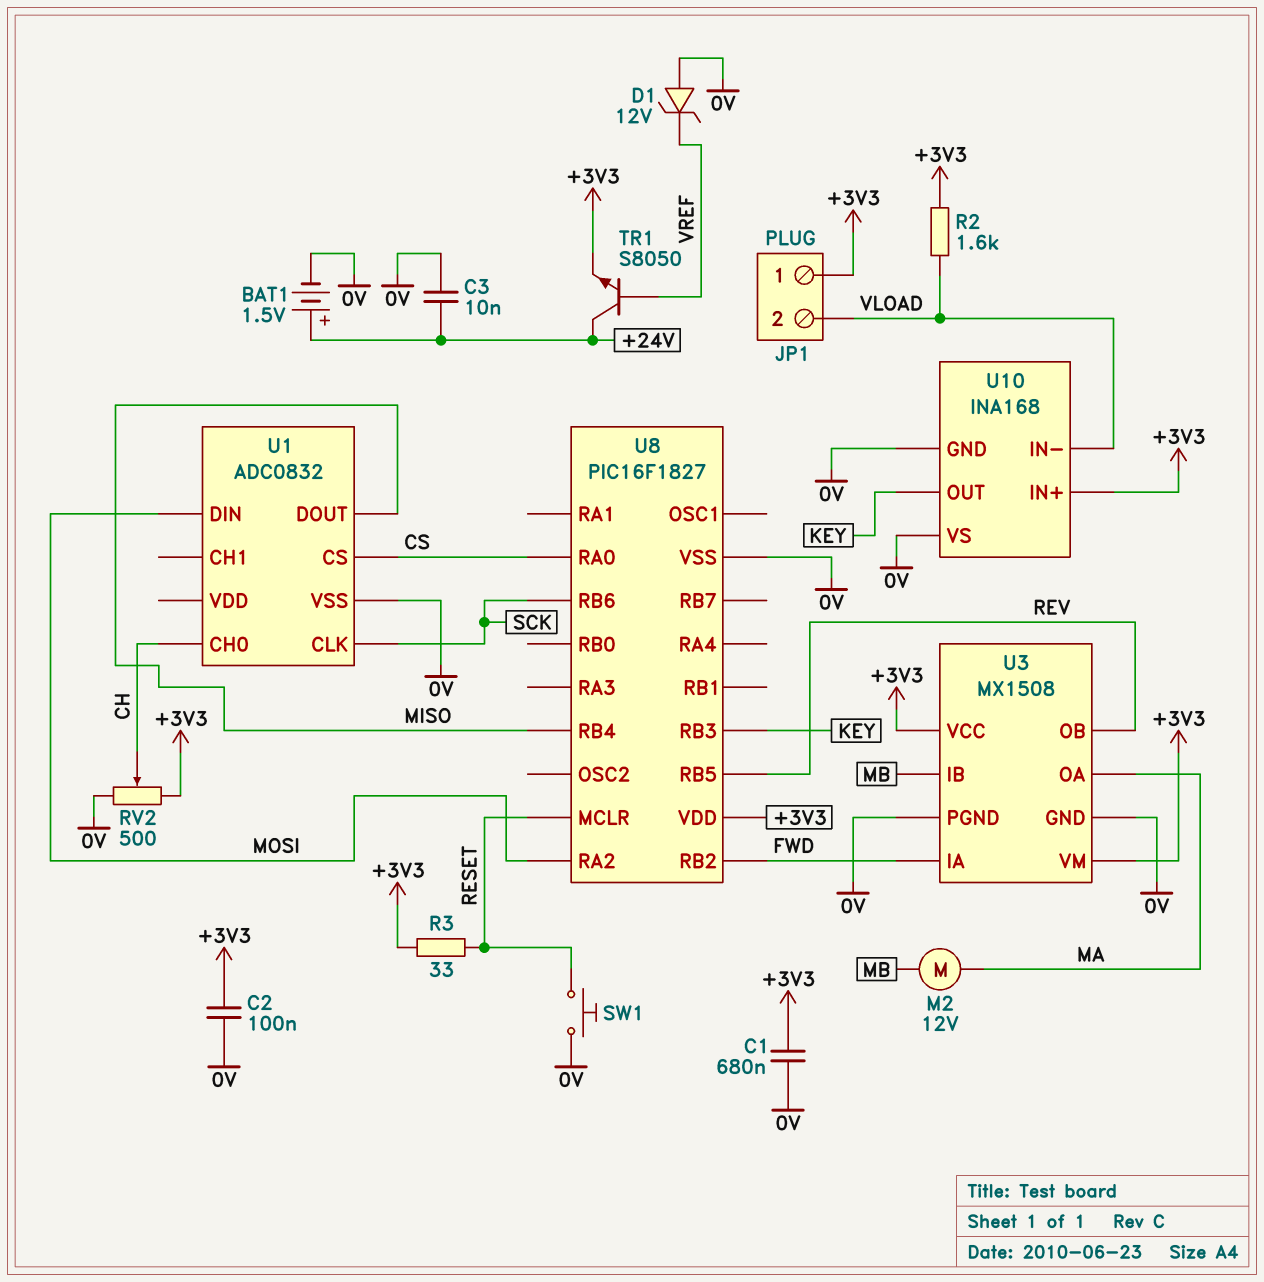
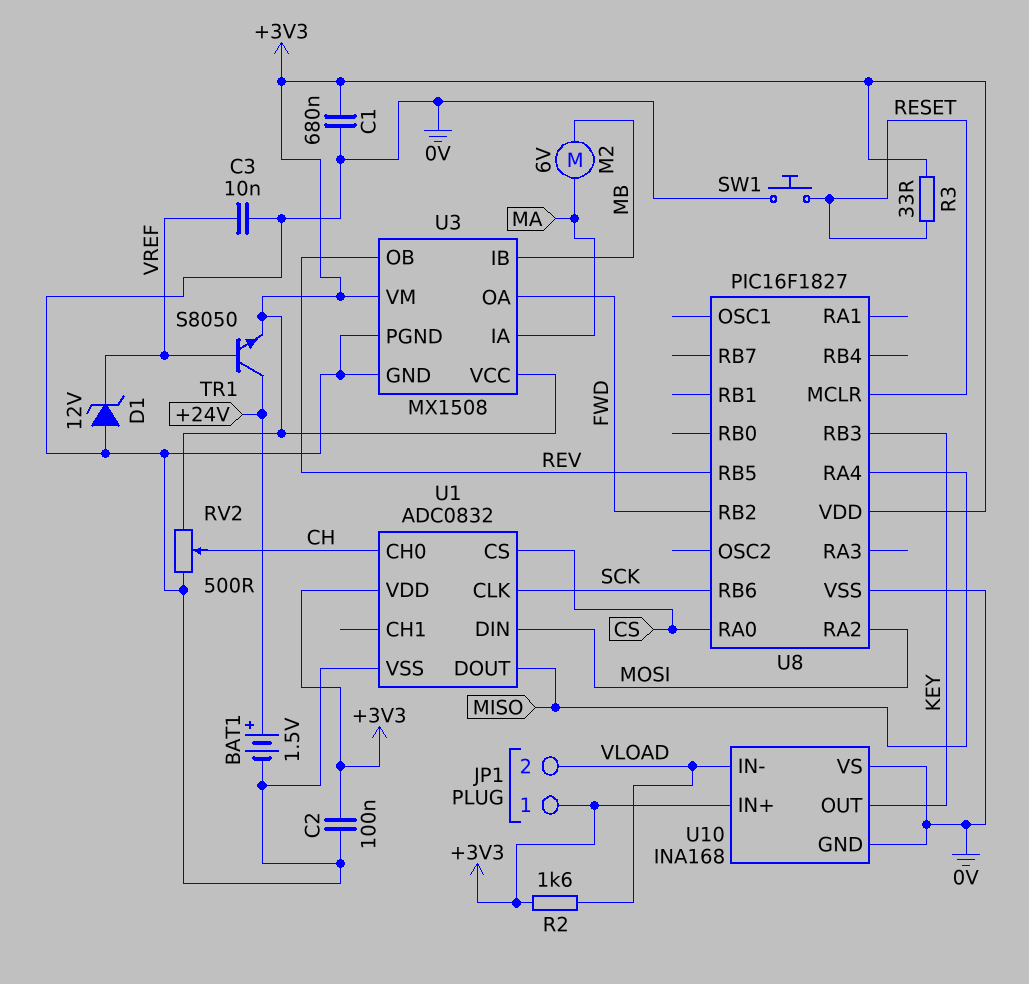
C3: 10nF (+24V, 0V) -> 10nF (0V, VREF)
M2: motor 12V (MA, MB) -> motor 6V (MA, MB)
U1 pin VDD: none -> +3V3
U3 pin IA: FWD -> MA
U3 pin OA: MA -> FWD
U8 pin RA4: none -> MISO
U8 pin RB4: MISO -> none

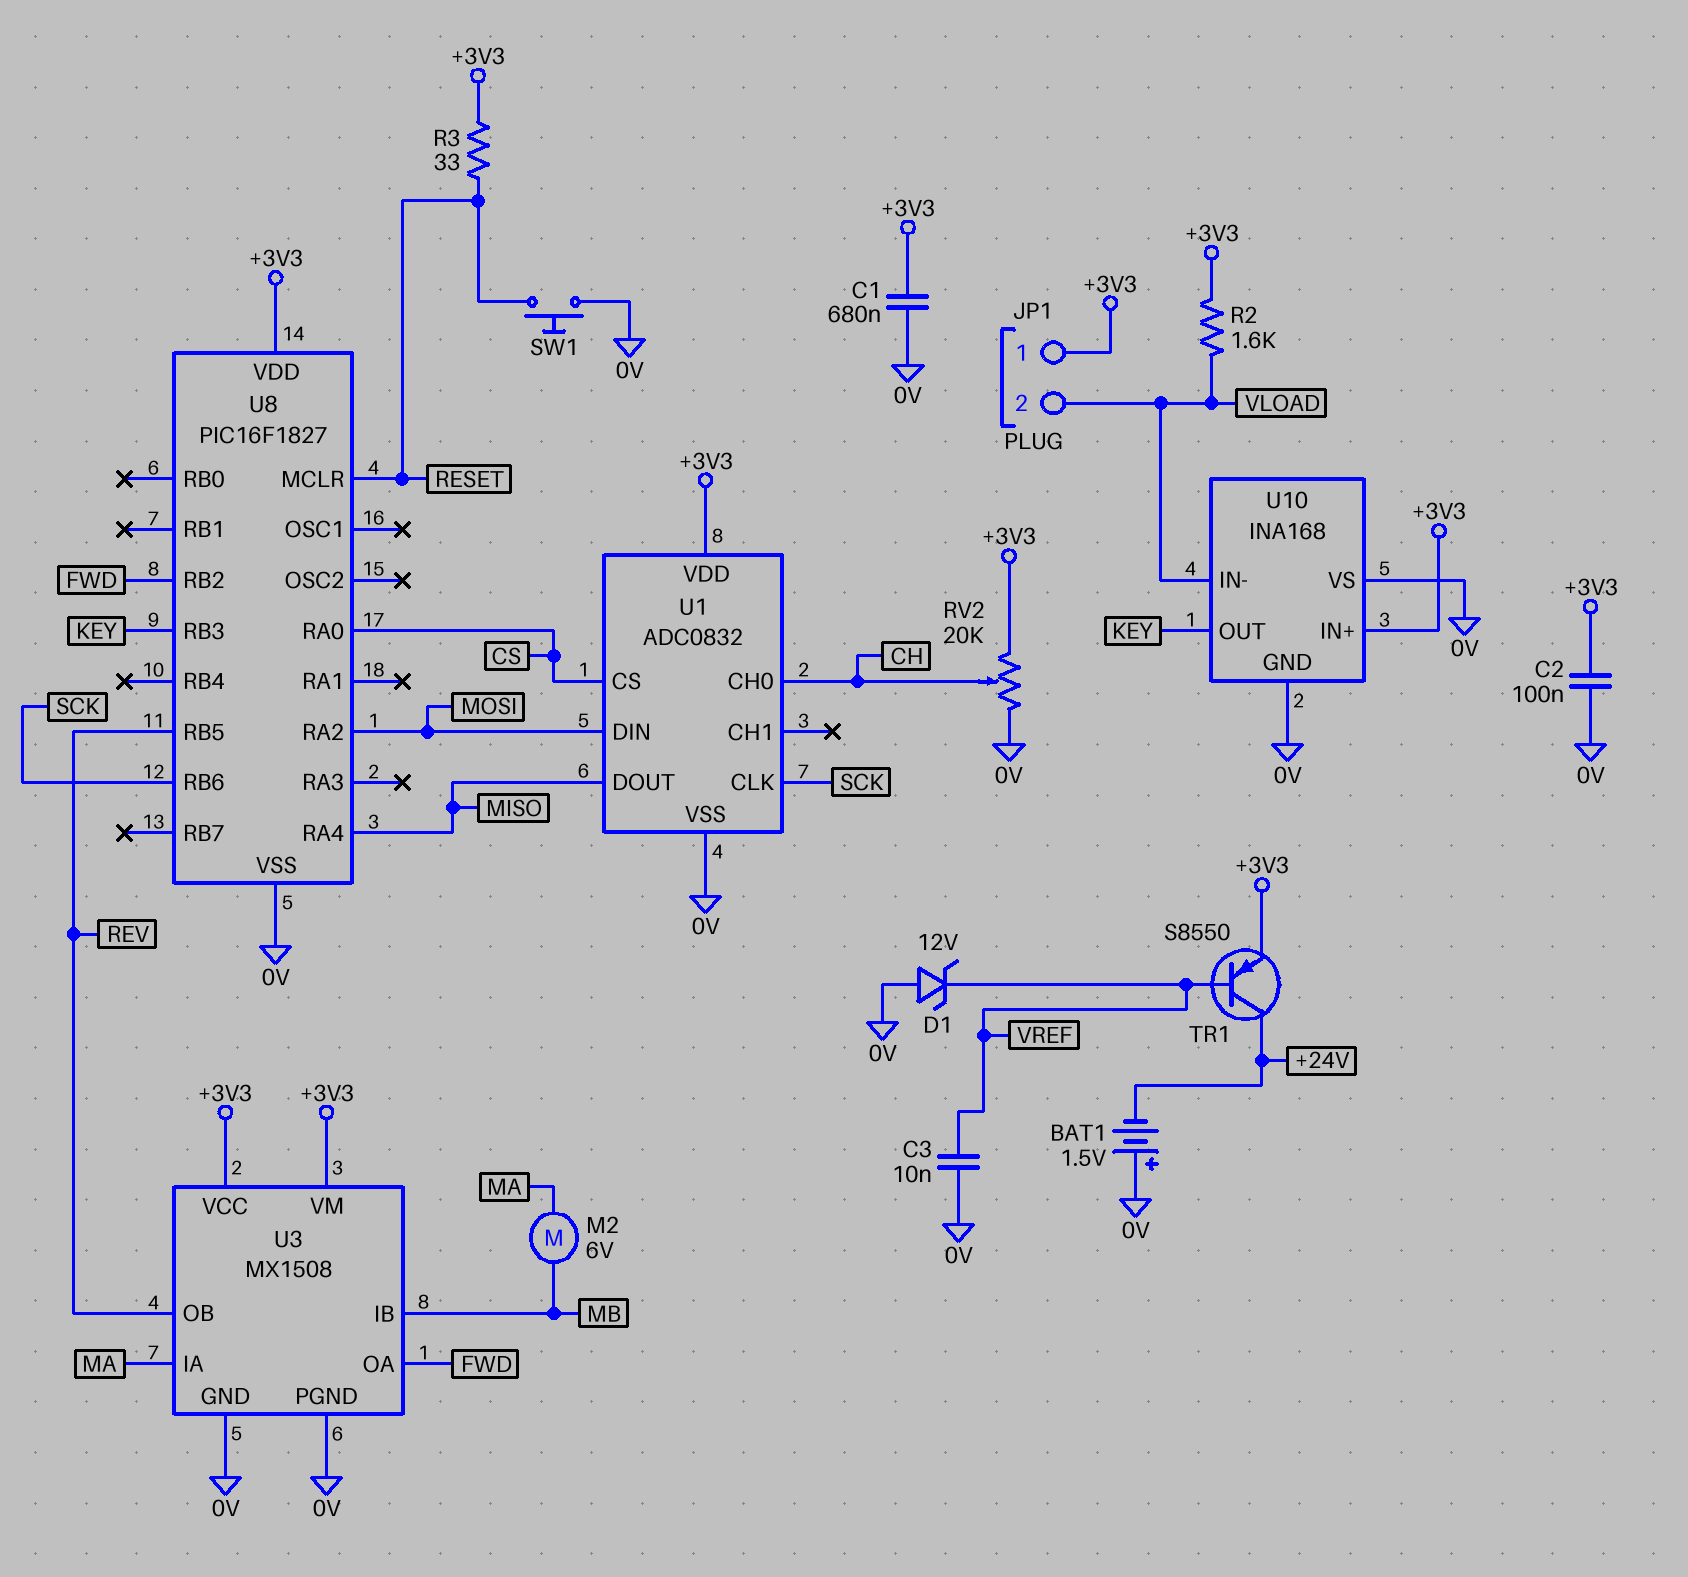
BAT1: 1.5V (plus +24V, minus 0V) -> 1.5V (plus 0V, minus +24V)
RV2: 500 (+3V3, 0V, wiper CH) -> 20k (+3V3, 0V, wiper CH)
TR1: NPN S8050 (B VREF, C +24V, E +3V3) -> PNP S8550 (B VREF, C +24V, E +3V3)

